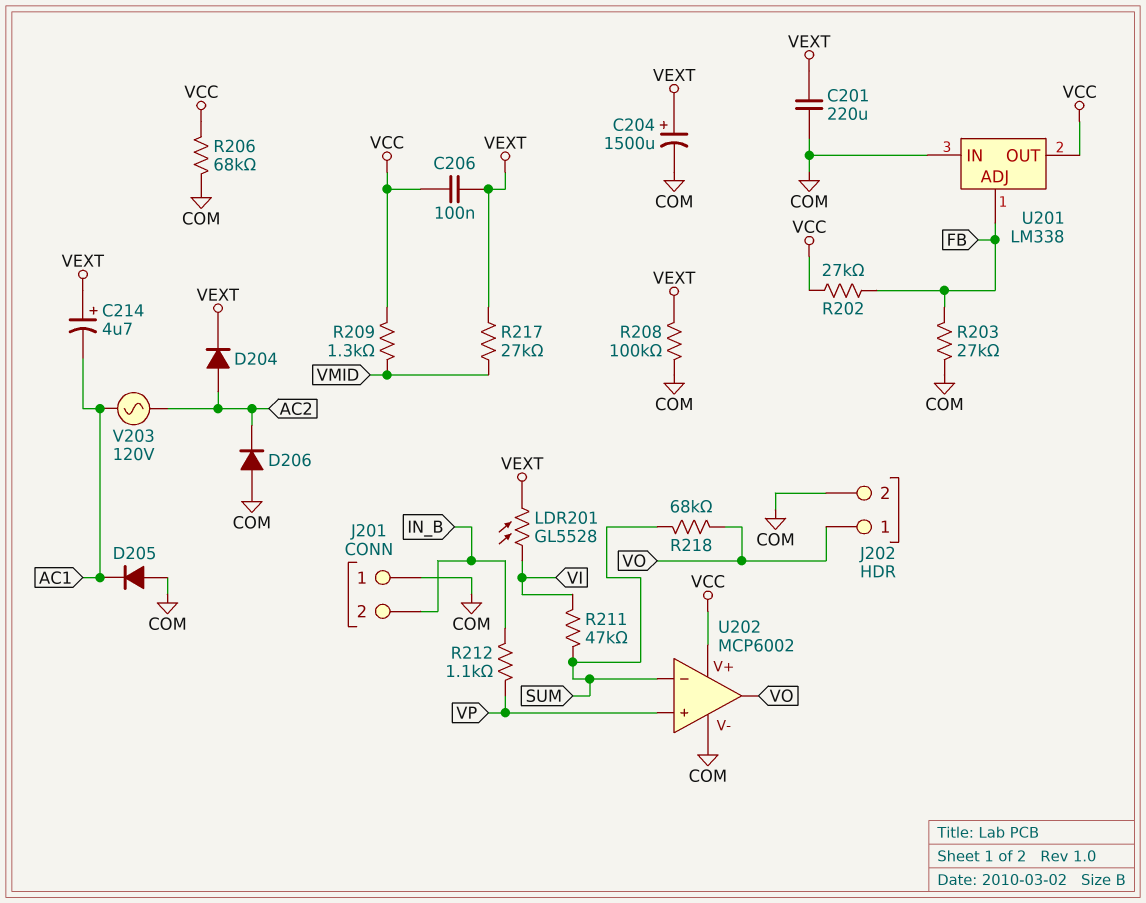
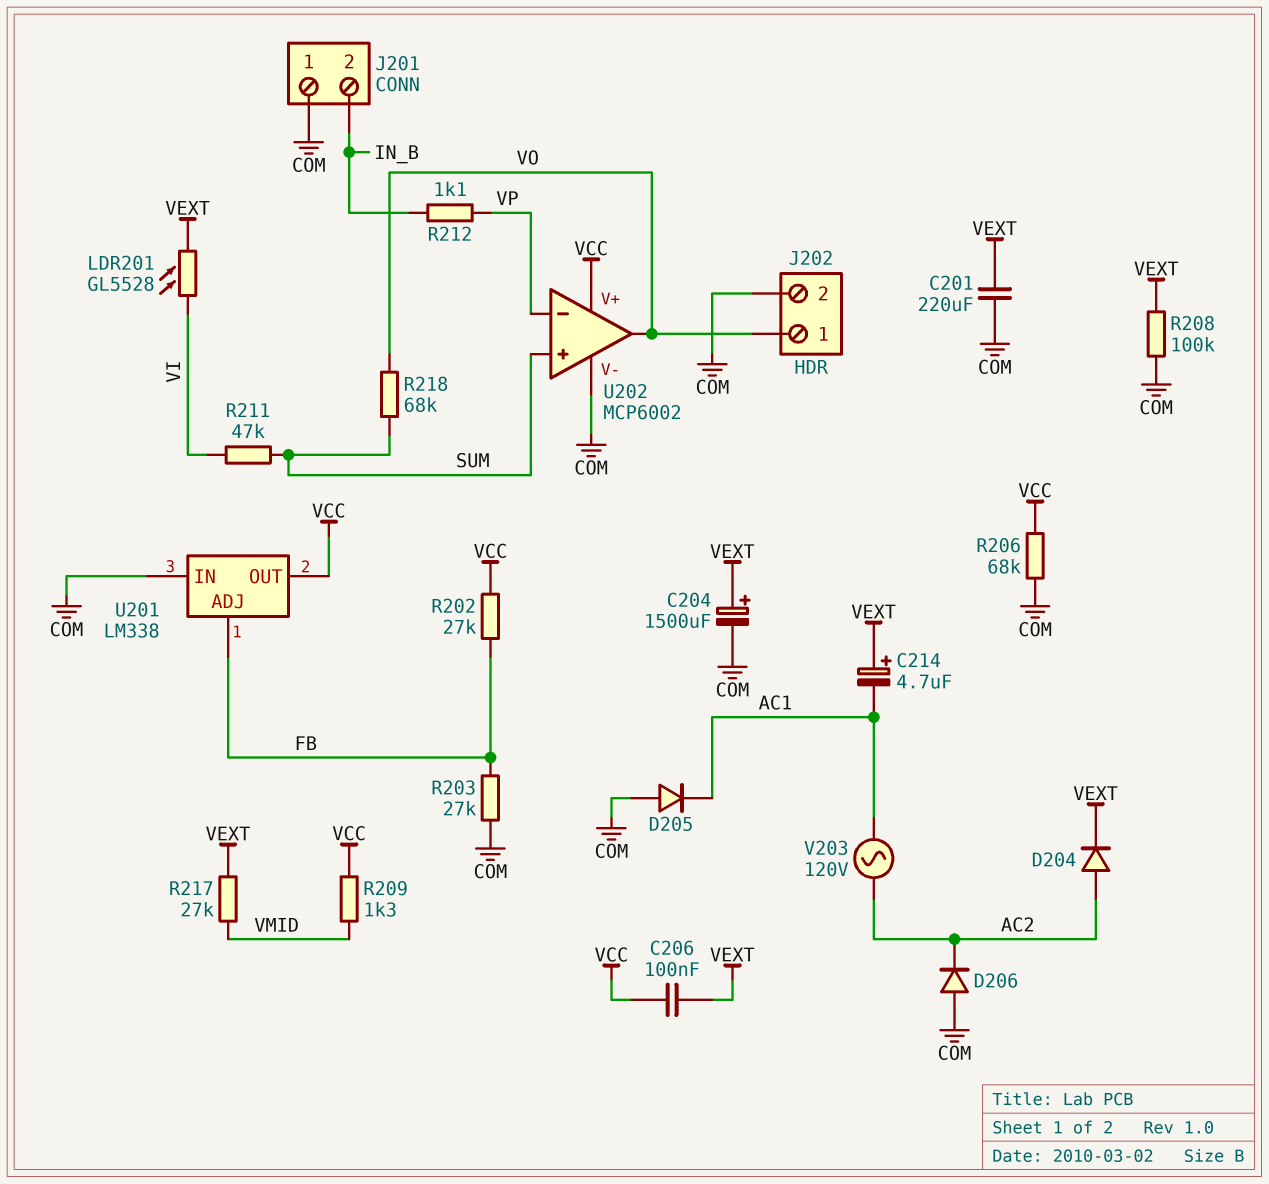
U202 pin in+: VP -> SUM
U202 pin in-: SUM -> VP

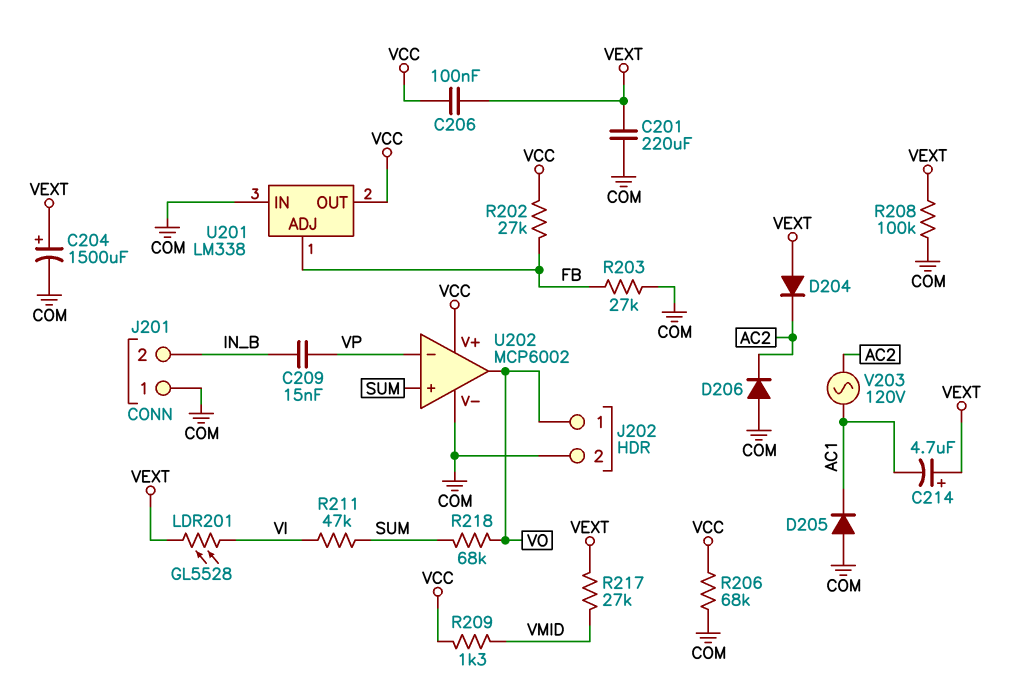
C209: none -> 15nF (IN_B, VP)
D204: diode (A AC2, K VEXT) -> diode (A VEXT, K AC2)
R212: 1.1k (IN_B, VP) -> none

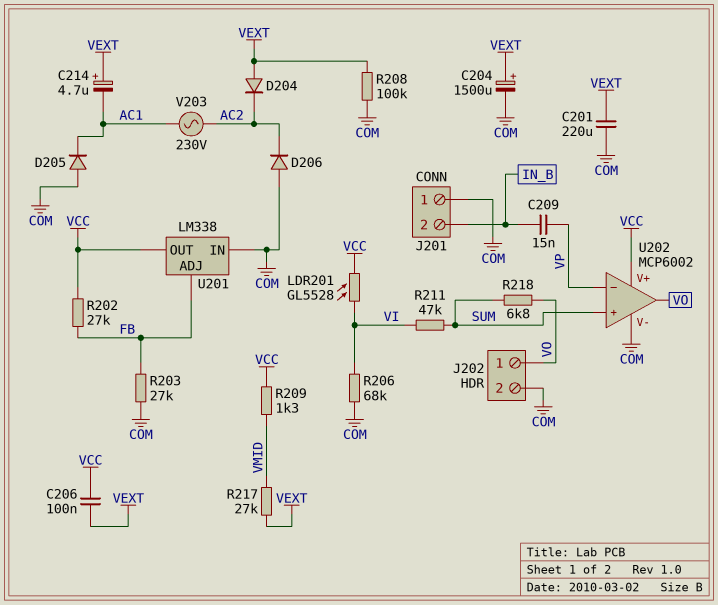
LDR201: GL5528 (VEXT, VI) -> GL5528 (VCC, VI)
R206: 68k (COM, VCC) -> 68k (COM, VI)
R218: 68k (SUM, VO) -> 6.8k (SUM, VO)
V203: AC 120V (AC1, AC2) -> AC 230V (AC1, AC2)

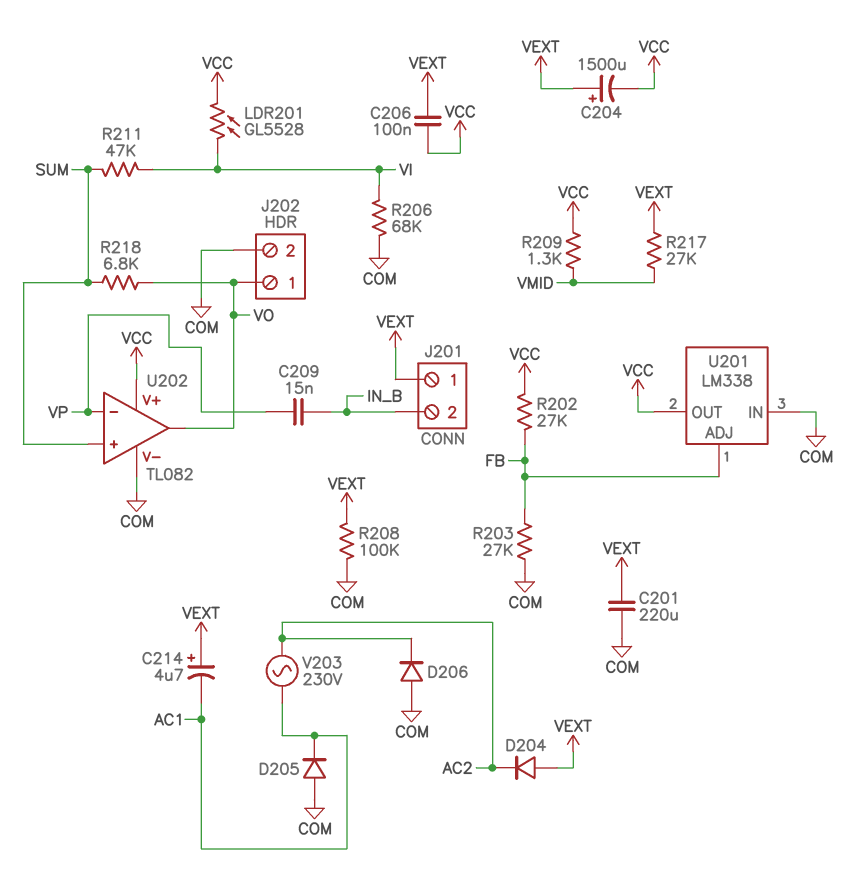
C204: 1500uF (plus VEXT, minus COM) -> 1500uF (plus VEXT, minus VCC)
J201 pin 1: COM -> VEXT
U202: MCP6002 -> TL082

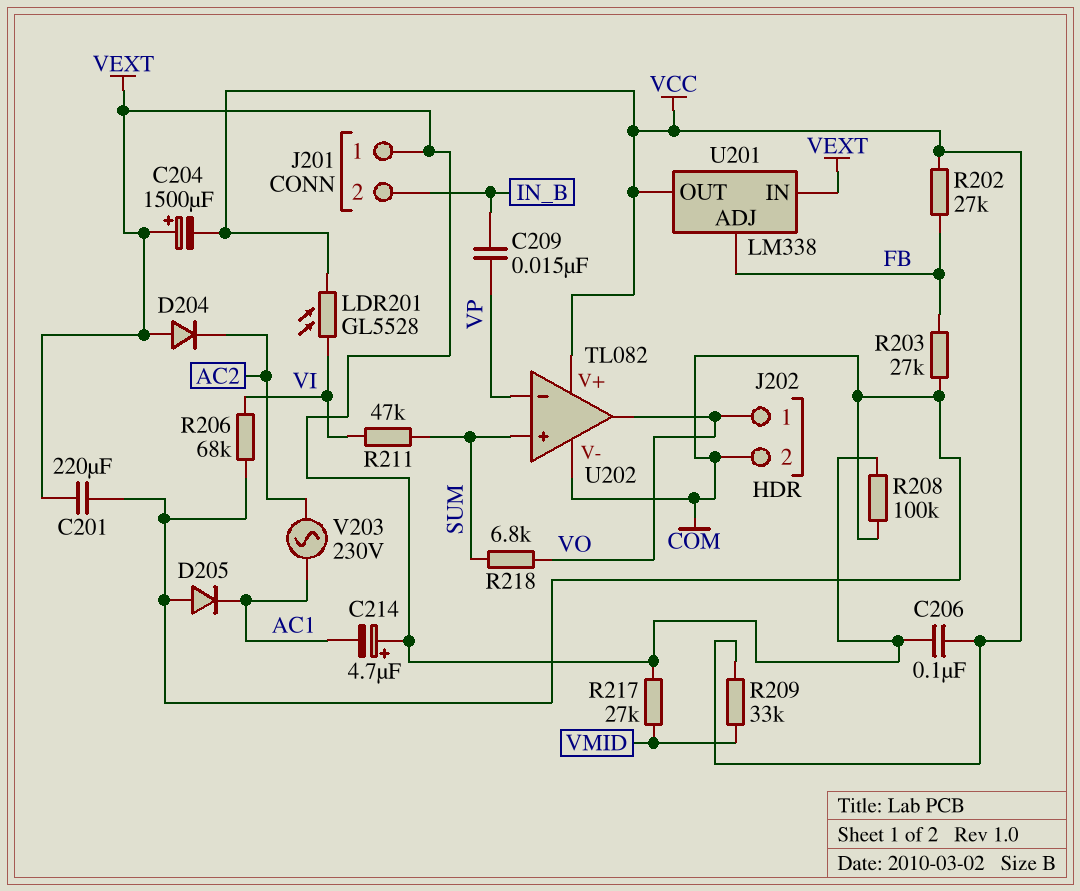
D206: diode (A COM, K AC2) -> none
R209: 1.3k (VCC, VMID) -> 33k (VCC, VMID)
U201 pin IN: COM -> VEXT

